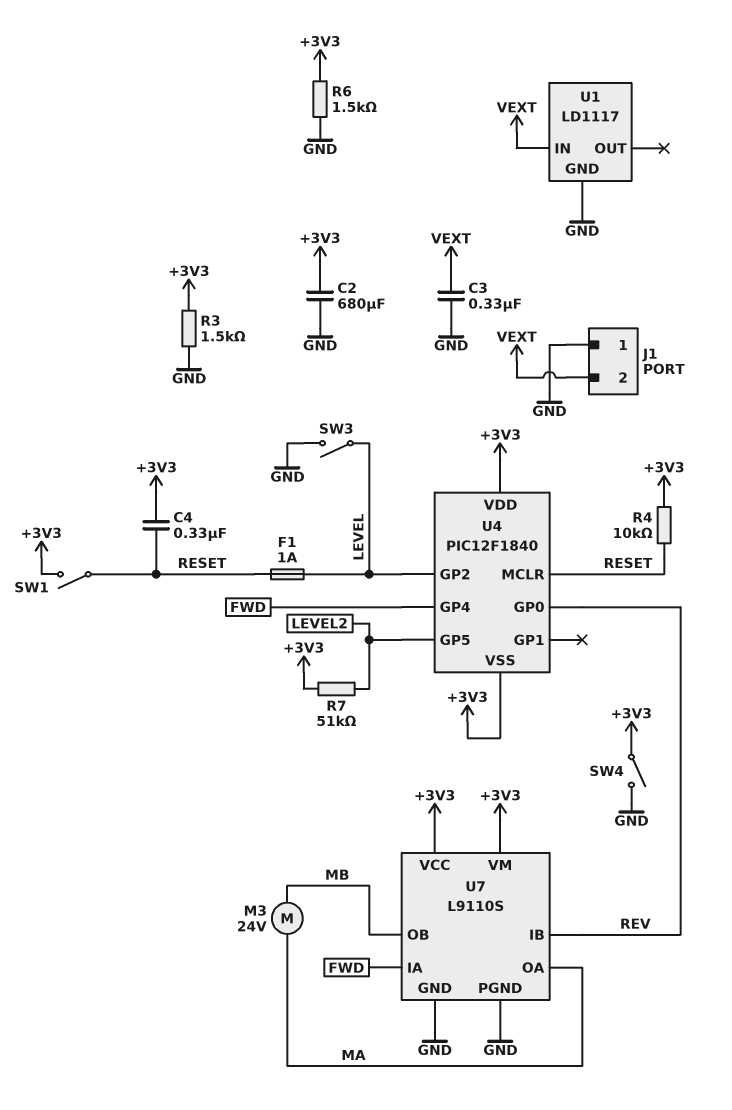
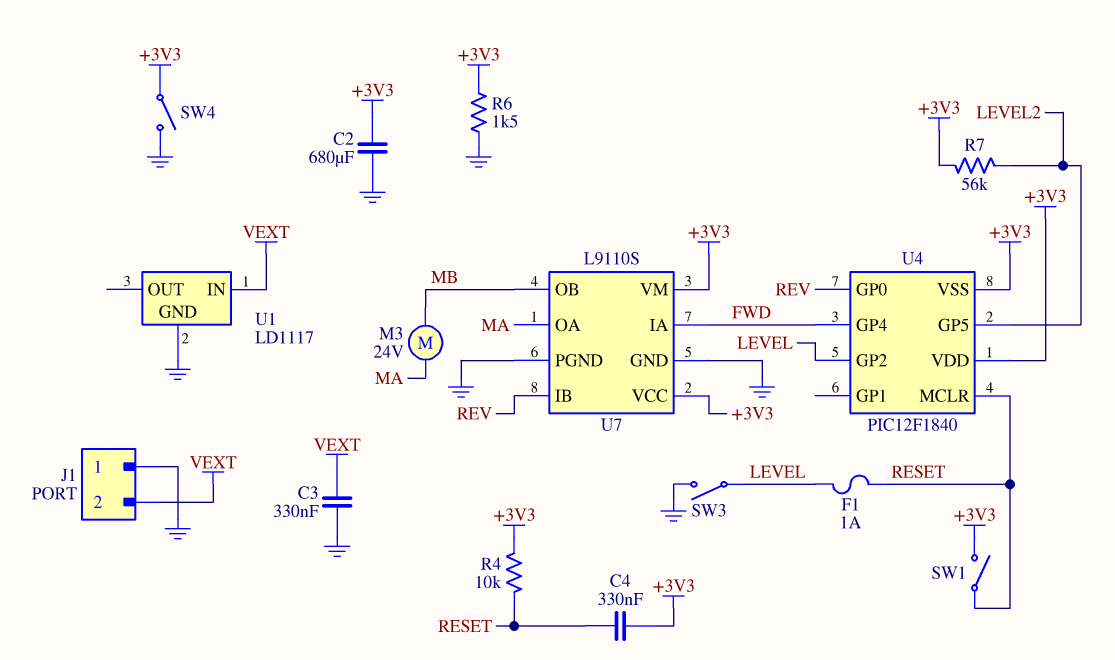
R3: 1.5k (+3V3, GND) -> none
R7: 51k (+3V3, LEVEL2) -> 56k (+3V3, LEVEL2)

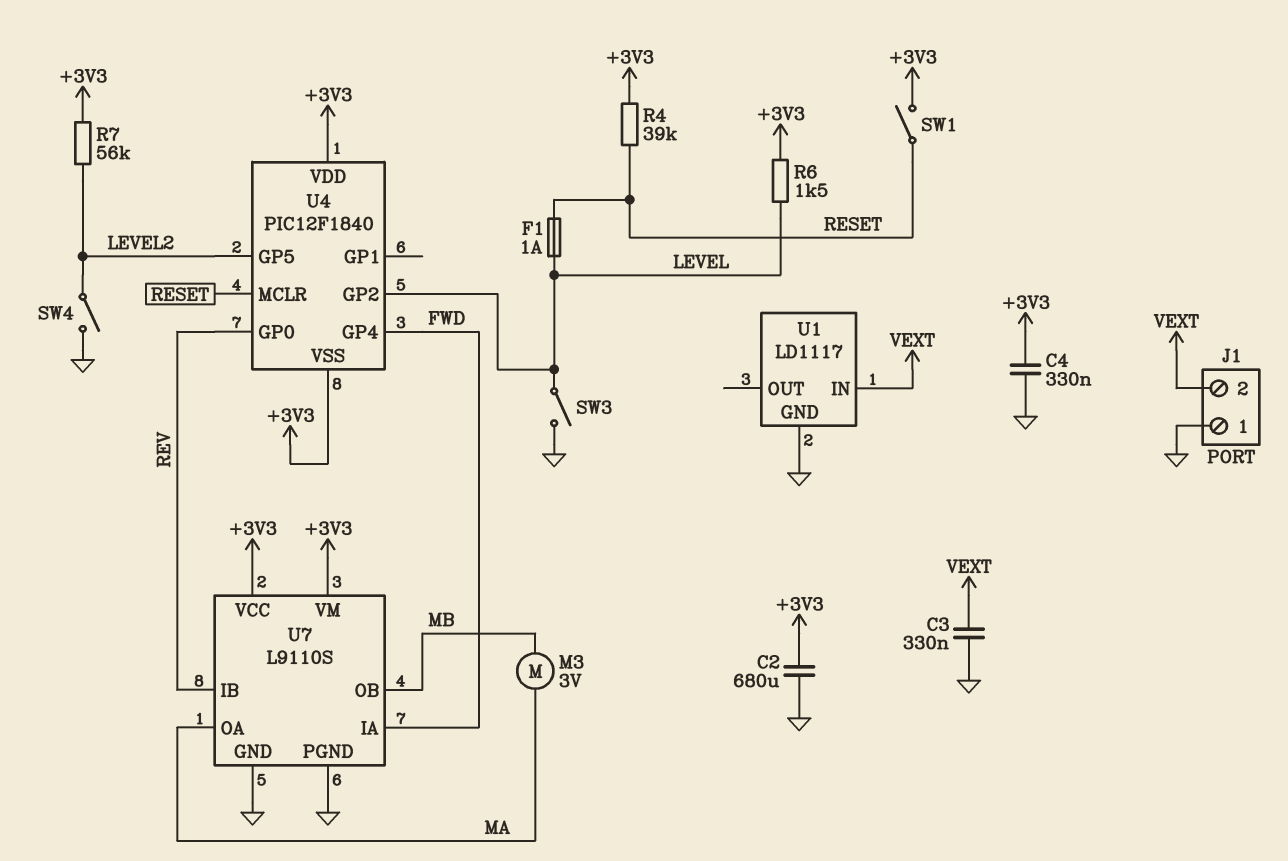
C4: 330nF (+3V3, RESET) -> 330nF (+3V3, GND)
M3: motor 24V (MA, MB) -> motor 3V (MA, MB)
R4: 10k (+3V3, RESET) -> 39k (+3V3, RESET)
R6: 1.5k (+3V3, GND) -> 1.5k (+3V3, LEVEL)
SW4: switch (+3V3, GND) -> switch (GND, LEVEL2)

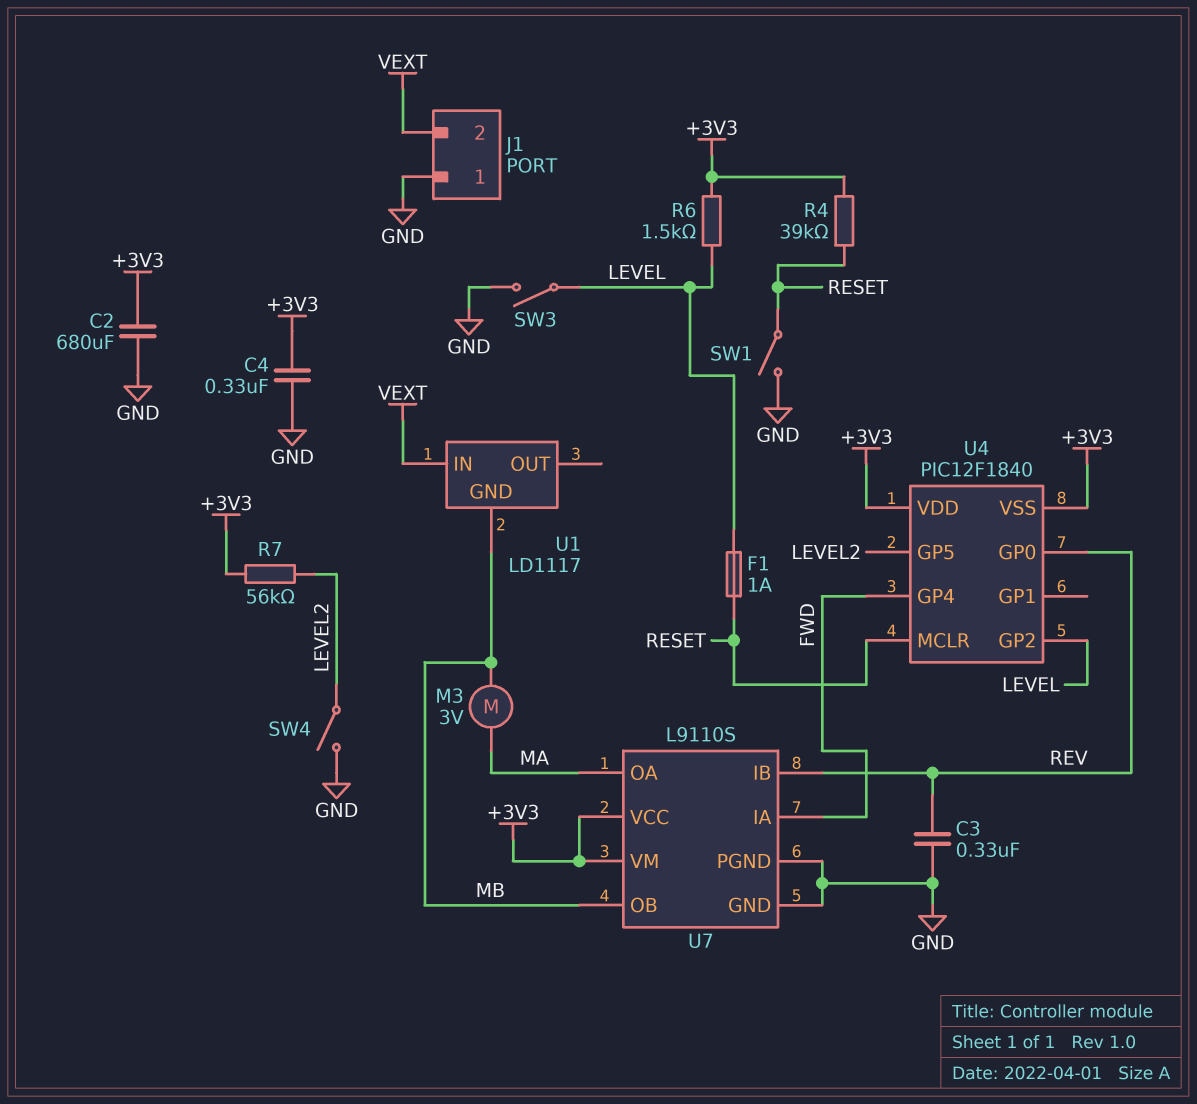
C3: 330nF (GND, VEXT) -> 330nF (GND, REV)
SW1: switch (+3V3, RESET) -> switch (GND, RESET)
U1 pin GND: GND -> MB

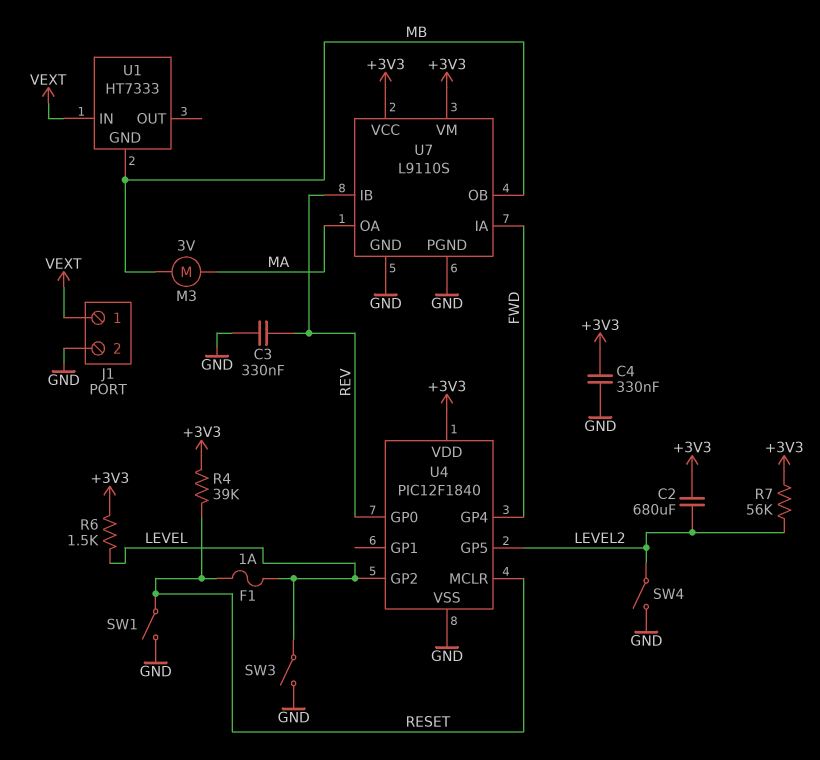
C2: 680uF (+3V3, GND) -> 680uF (+3V3, LEVEL2)
J1 pin 1: GND -> VEXT
J1 pin 2: VEXT -> GND
U1: LD1117 -> HT7333
U4 pin VSS: +3V3 -> GND

